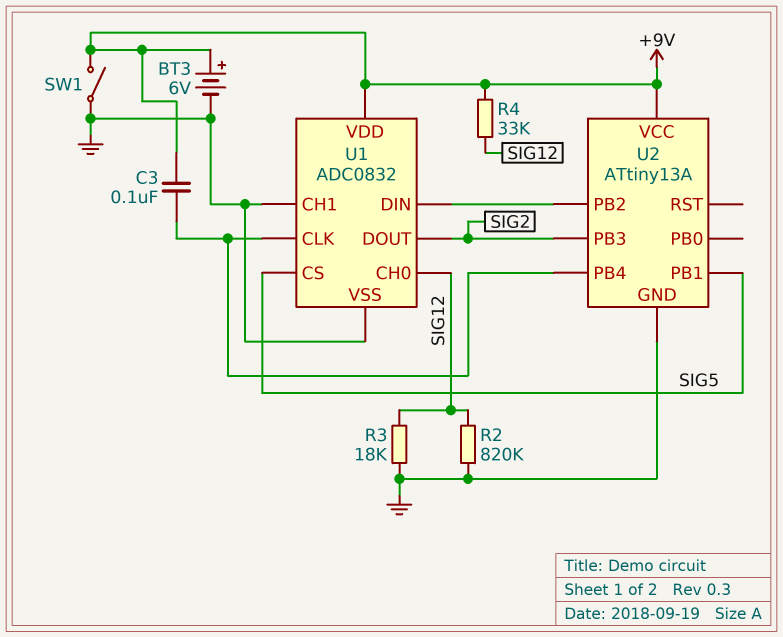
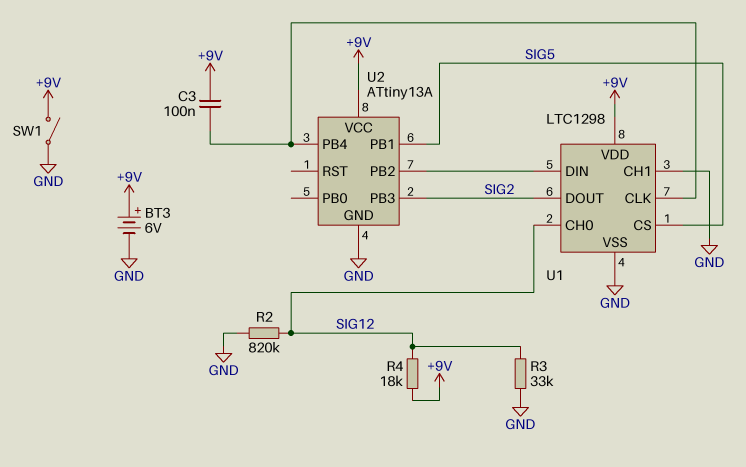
R3: 18k (GND, SIG12) -> 33k (GND, SIG12)
R4: 33k (+9V, SIG12) -> 18k (+9V, SIG12)
U1: ADC0832 -> LTC1298

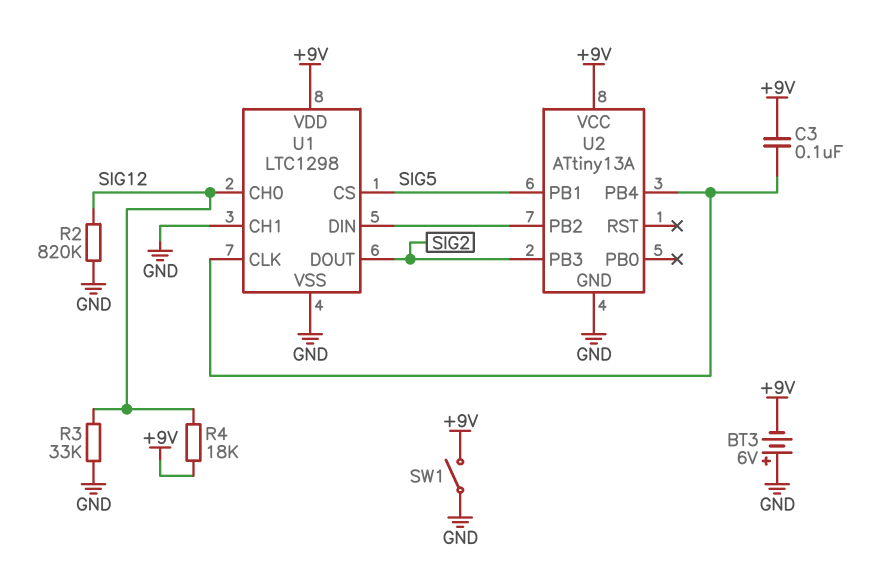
BT3: 6V (plus +9V, minus GND) -> 6V (plus GND, minus +9V)

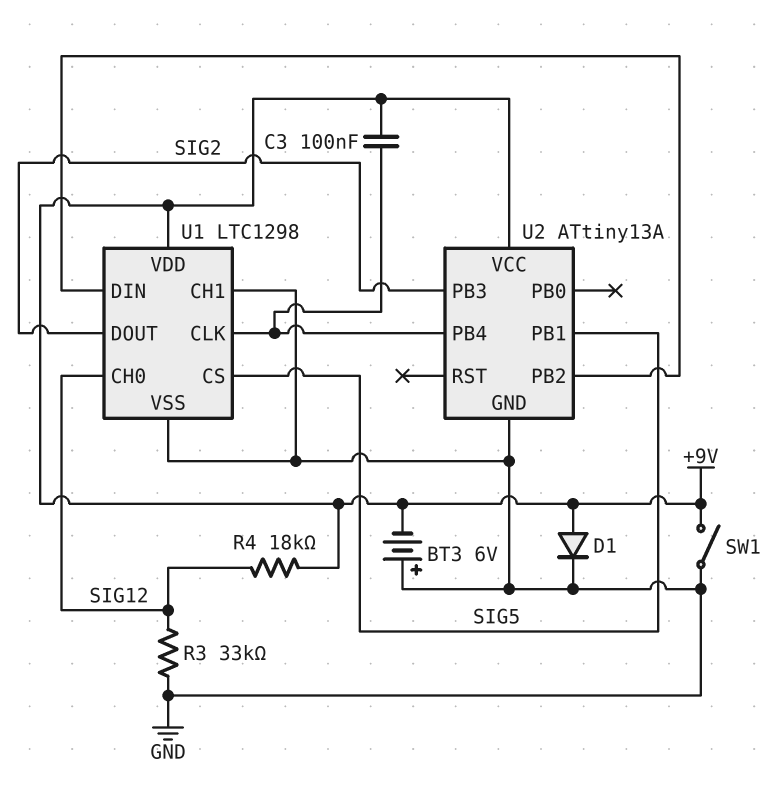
D1: none -> diode (A +9V, K GND)
R2: 820k (GND, SIG12) -> none

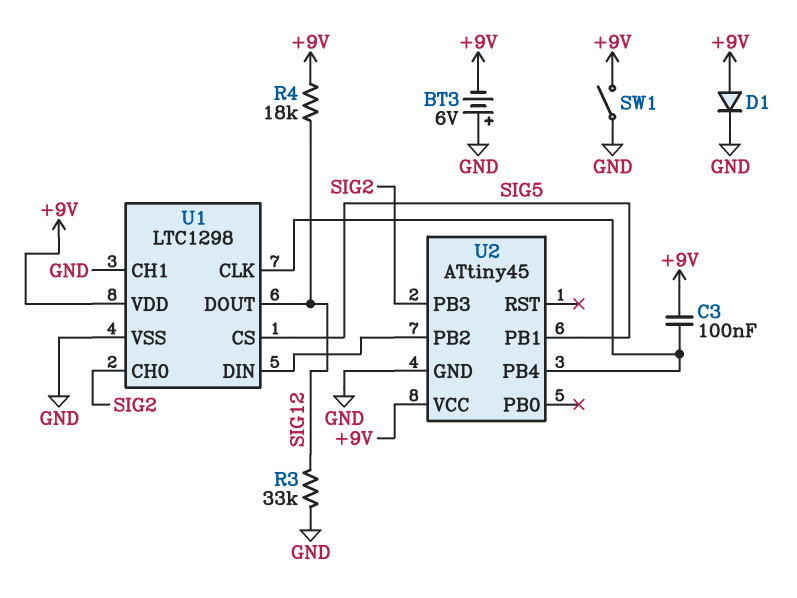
U1 pin CH0: SIG12 -> SIG2
U1 pin DOUT: SIG2 -> SIG12
U2: ATtiny13A -> ATtiny45

